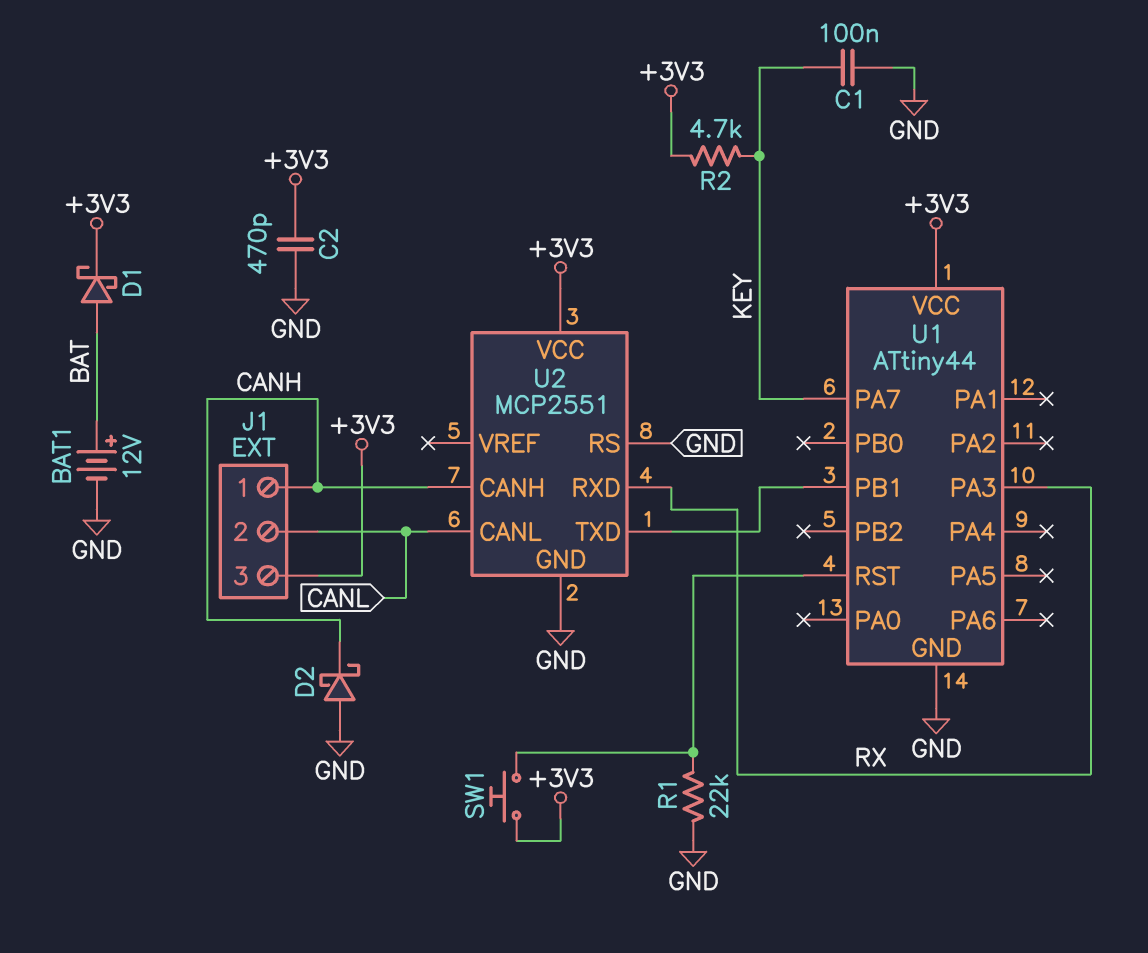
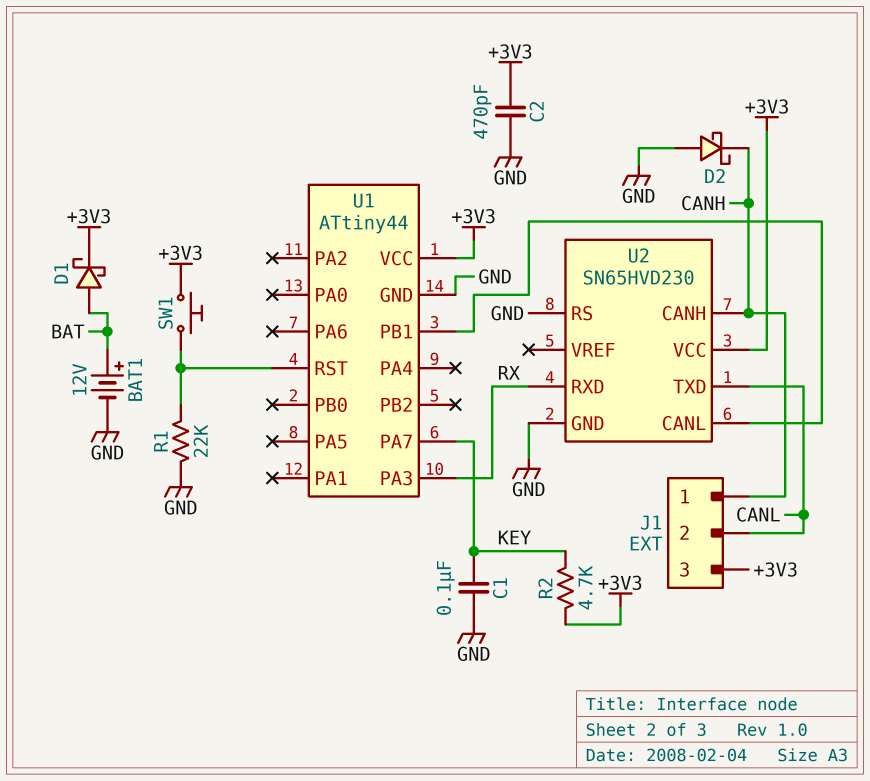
U2: MCP2551 -> SN65HVD230
U2 pin CANL: CANL -> U1/PB1
U2 pin TXD: U1/PB1 -> CANL

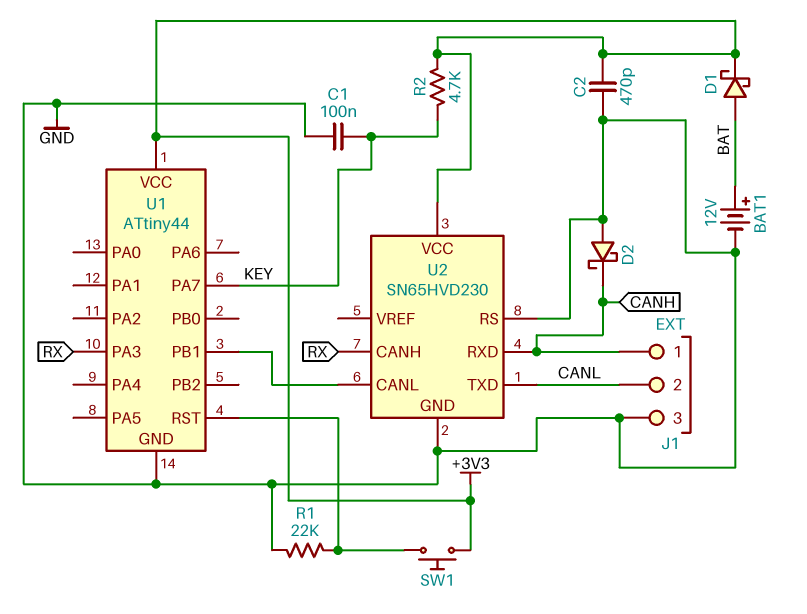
J1 pin 3: +3V3 -> GND
U2 pin CANH: CANH -> RX
U2 pin RXD: RX -> CANH

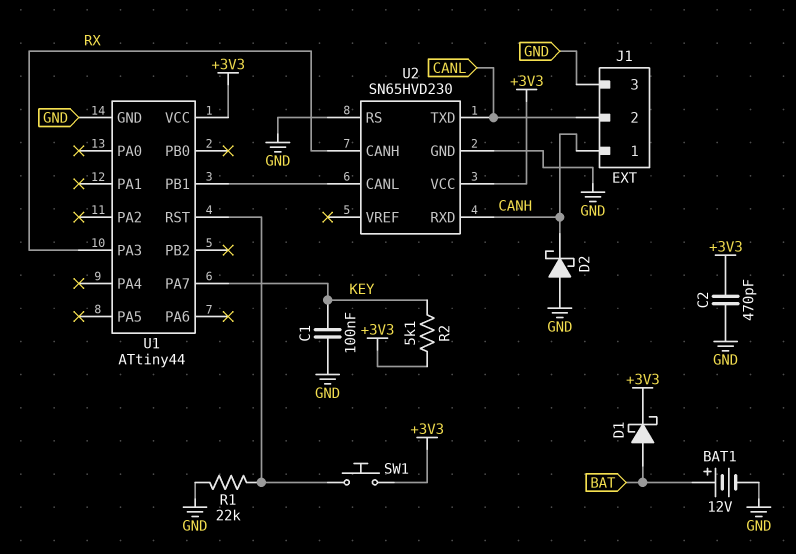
R2: 4.7k (+3V3, KEY) -> 5.1k (+3V3, KEY)

